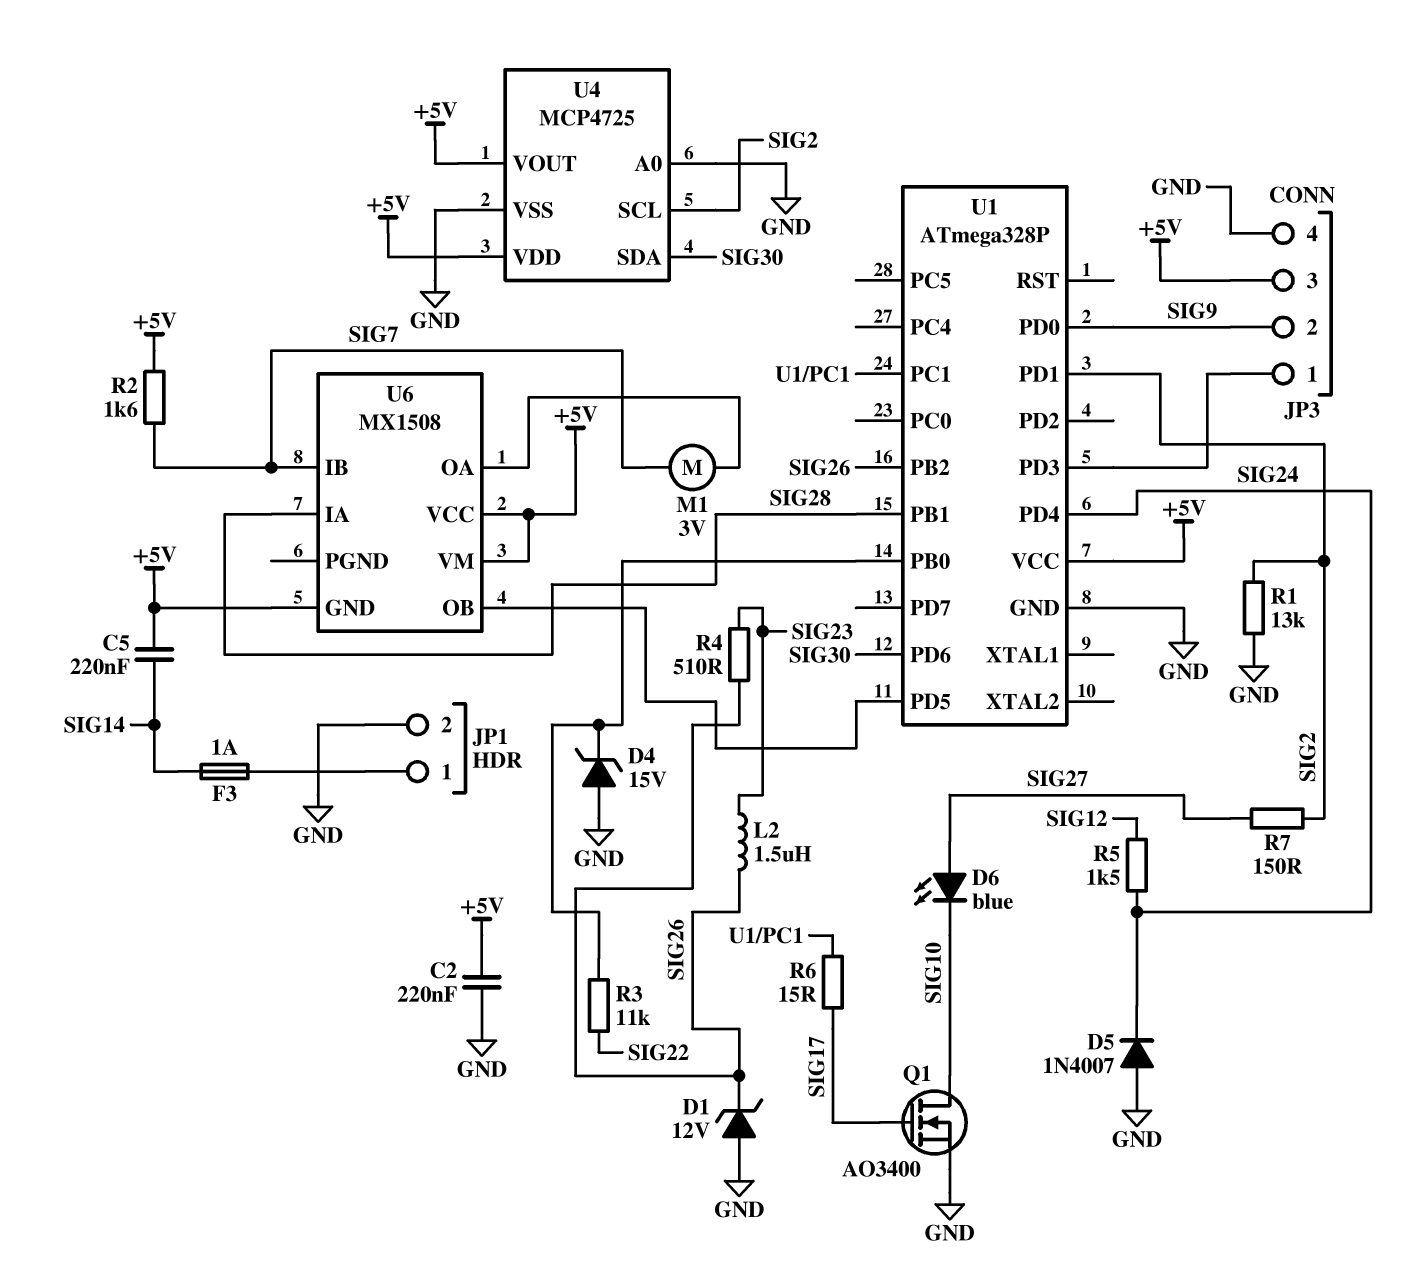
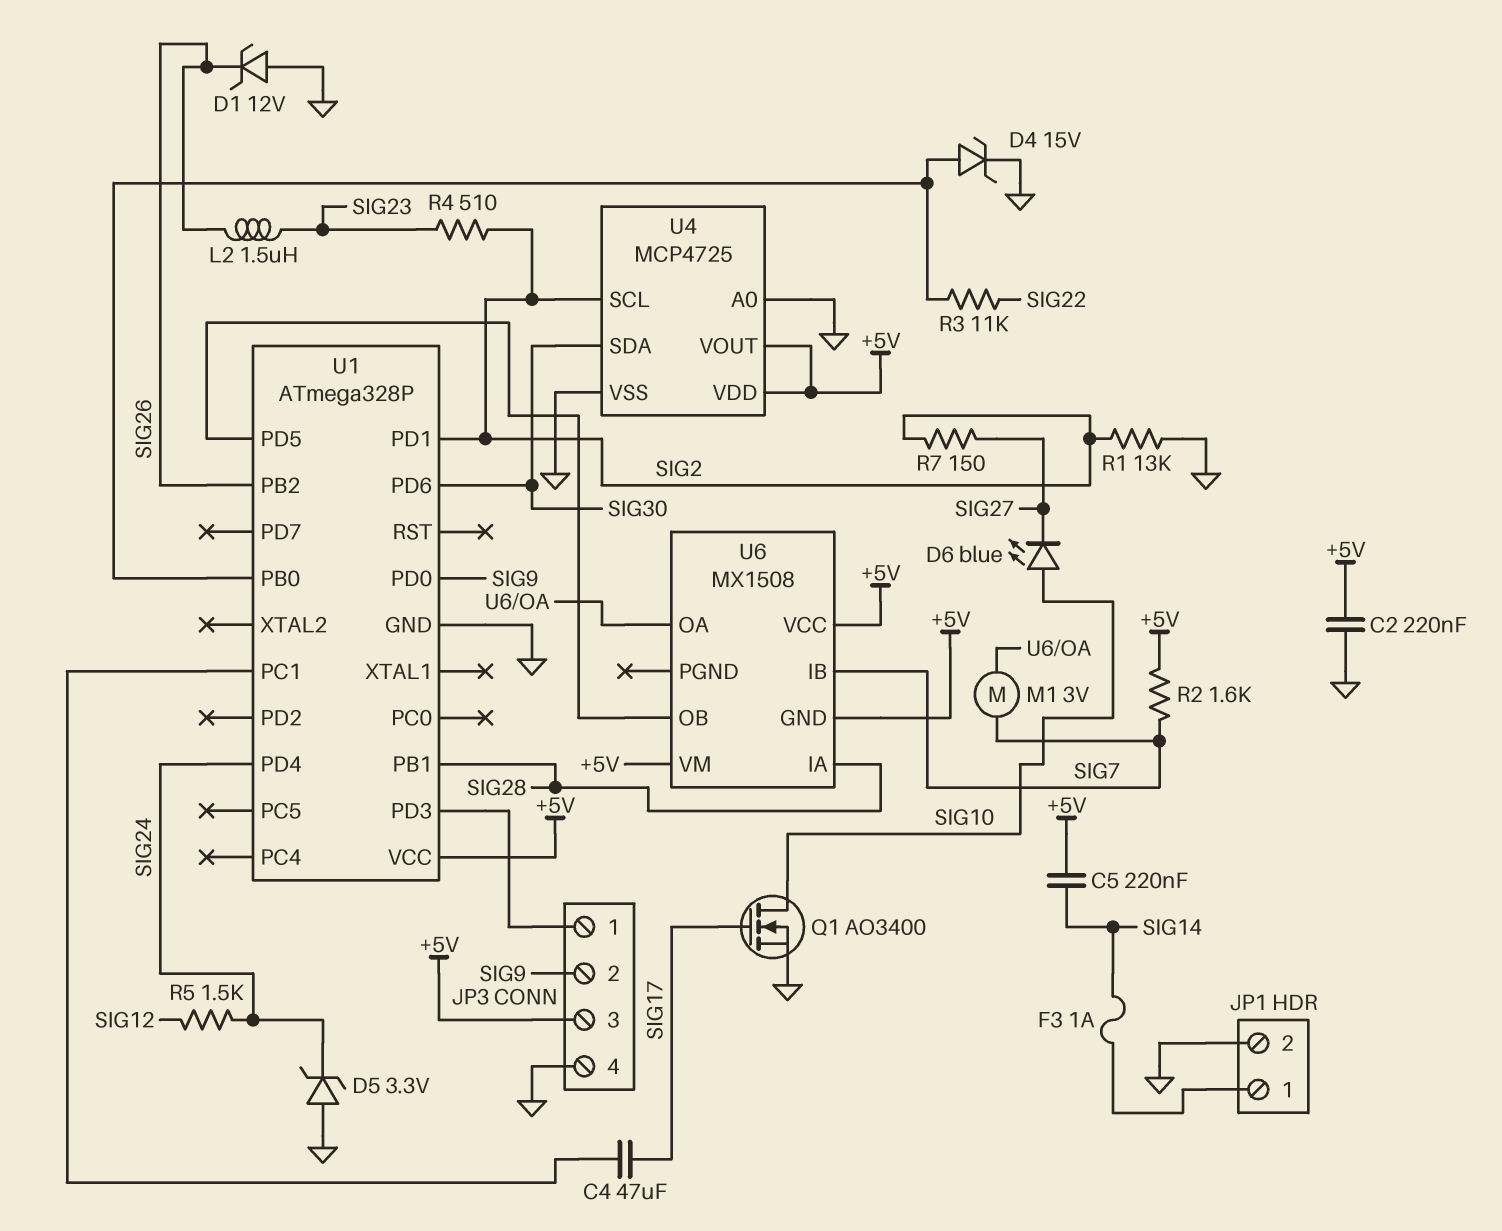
C4: none -> 47uF (SIG17, U1/PC1)
D4: zener 15V (A GND, K U1/PB0) -> zener 15V (A U1/PB0, K GND)
D5: diode 1N4007 (A GND, K SIG24) -> zener 3.3V (A GND, K SIG24)
D6: LED blue (A SIG27, K SIG10) -> LED blue (A SIG10, K SIG27)
R4: 510 (SIG23, SIG26) -> 510 (SIG2, SIG23)
R6: 15 (SIG17, U1/PC1) -> none

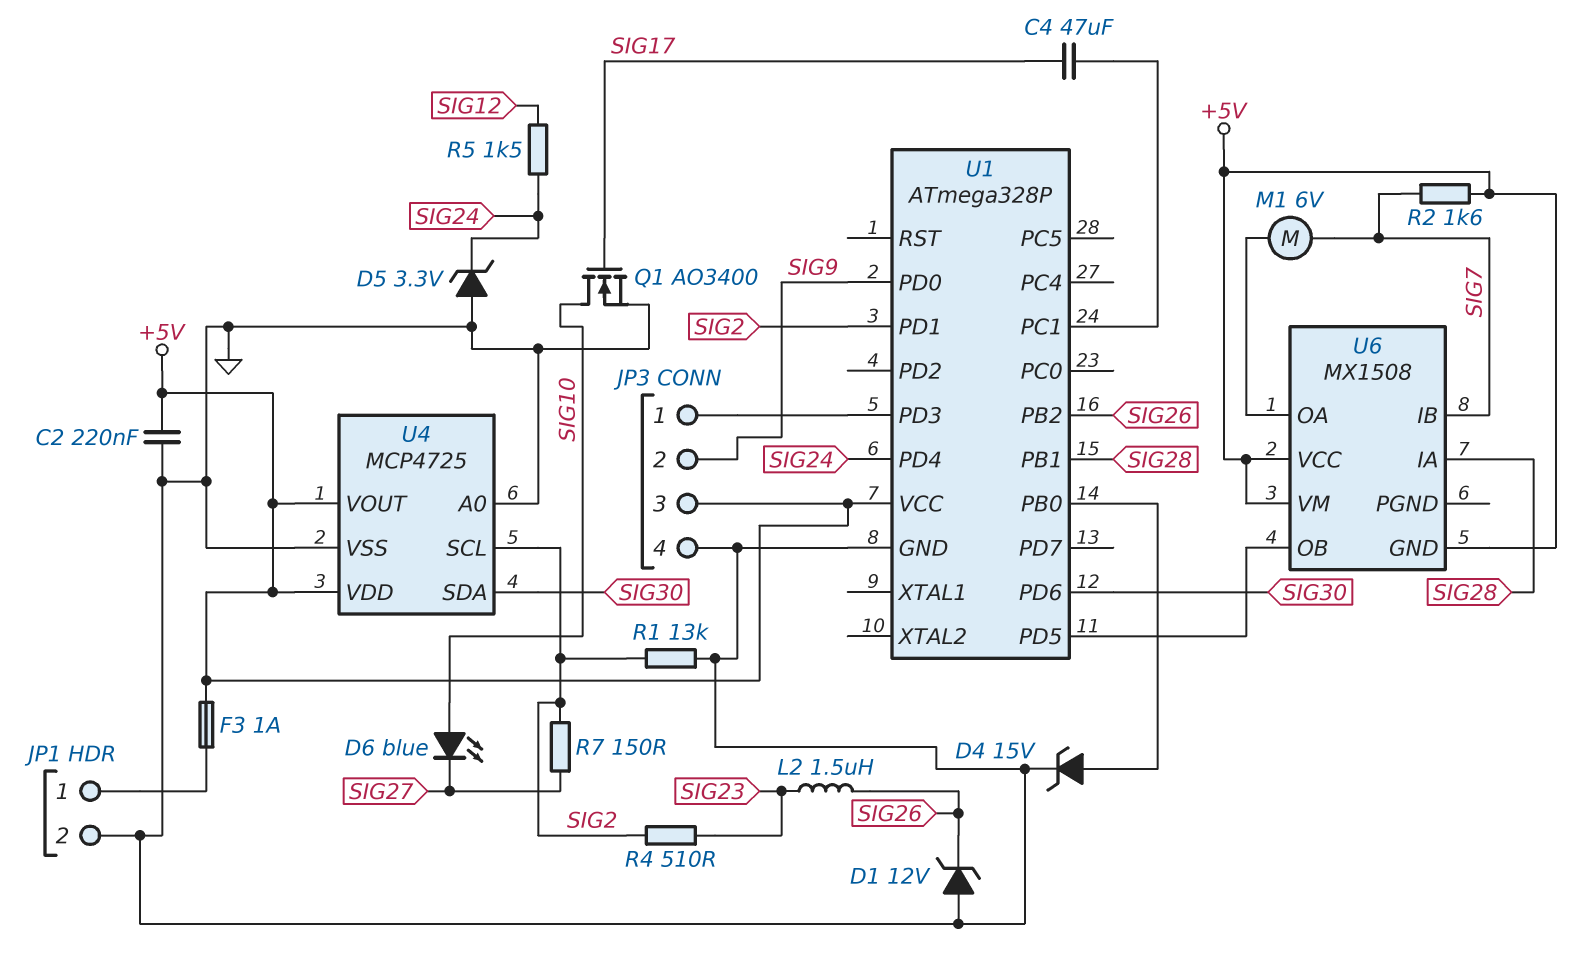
C5: 220nF (+5V, SIG14) -> none
F3: 1A (JP1/1, SIG14) -> 1A (+5V, JP1/1)
M1: motor 3V (SIG7, U6/OA) -> motor 6V (SIG7, U6/OA)
R3: 11k (SIG22, U1/PB0) -> none

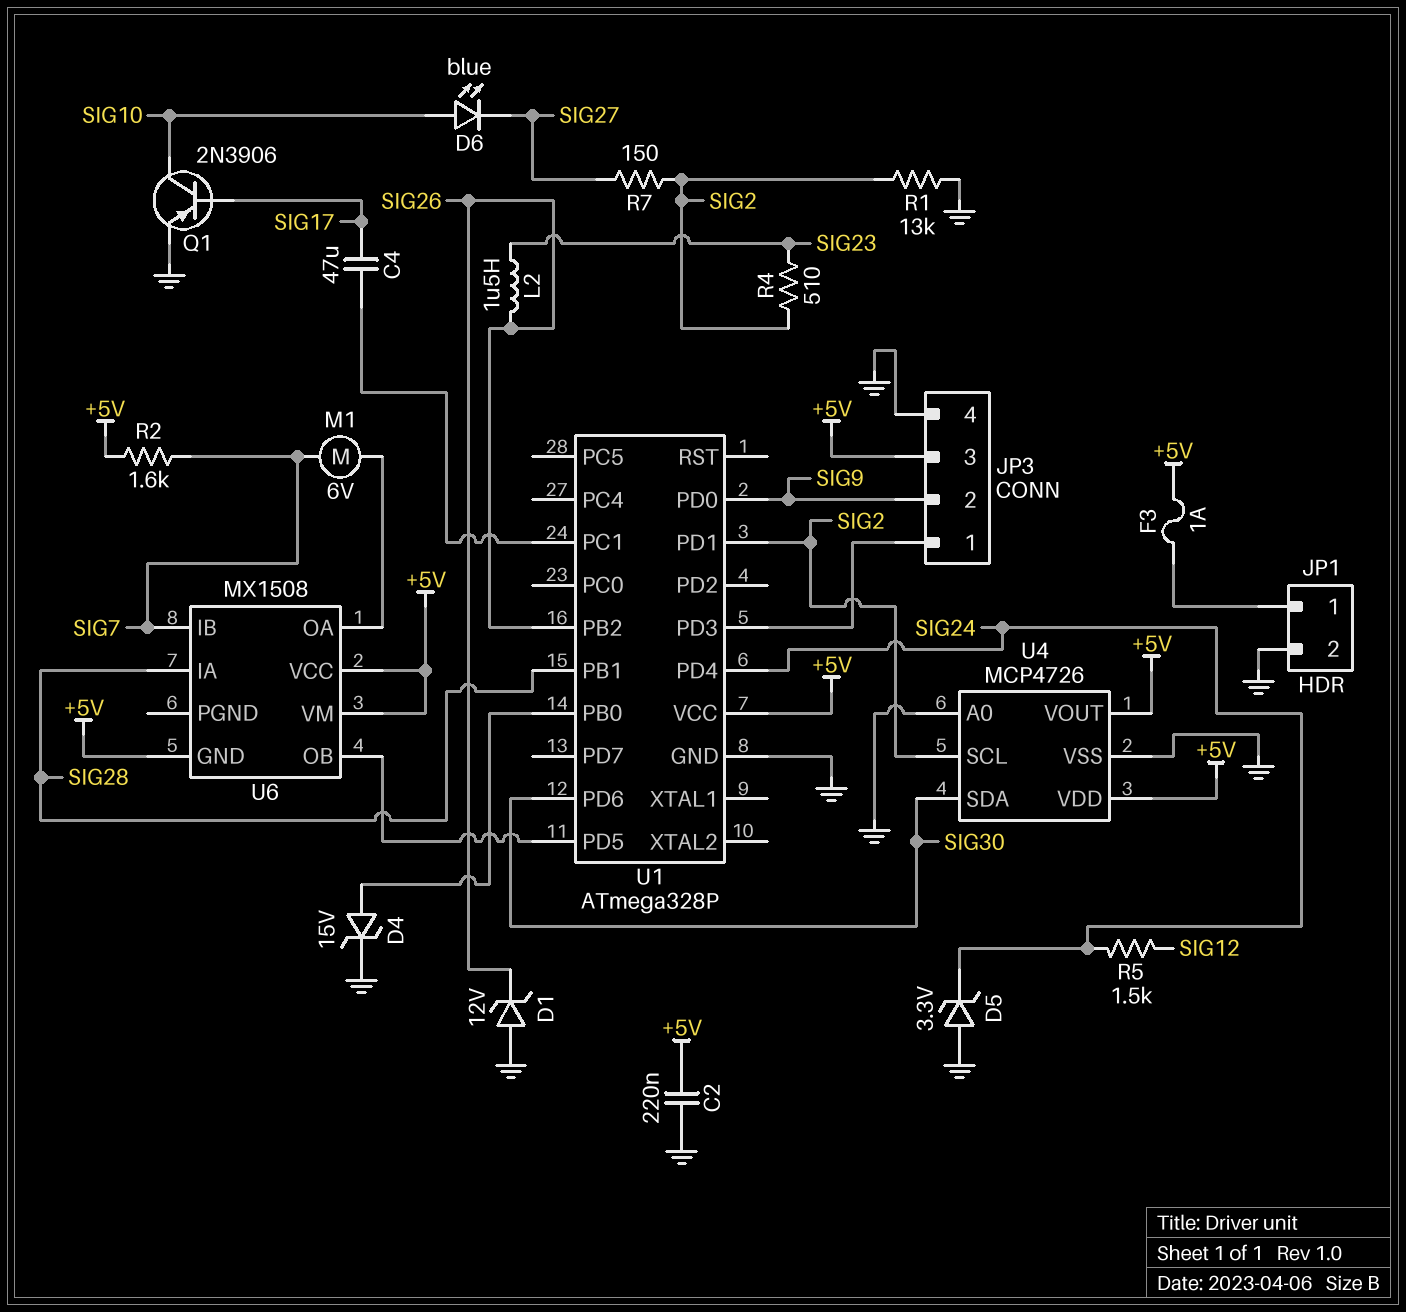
Q1: NMOS AO3400 (G SIG17, D SIG10, S GND) -> PNP 2N3906 (B SIG17, C SIG10, E GND)
U4: MCP4725 -> MCP4726

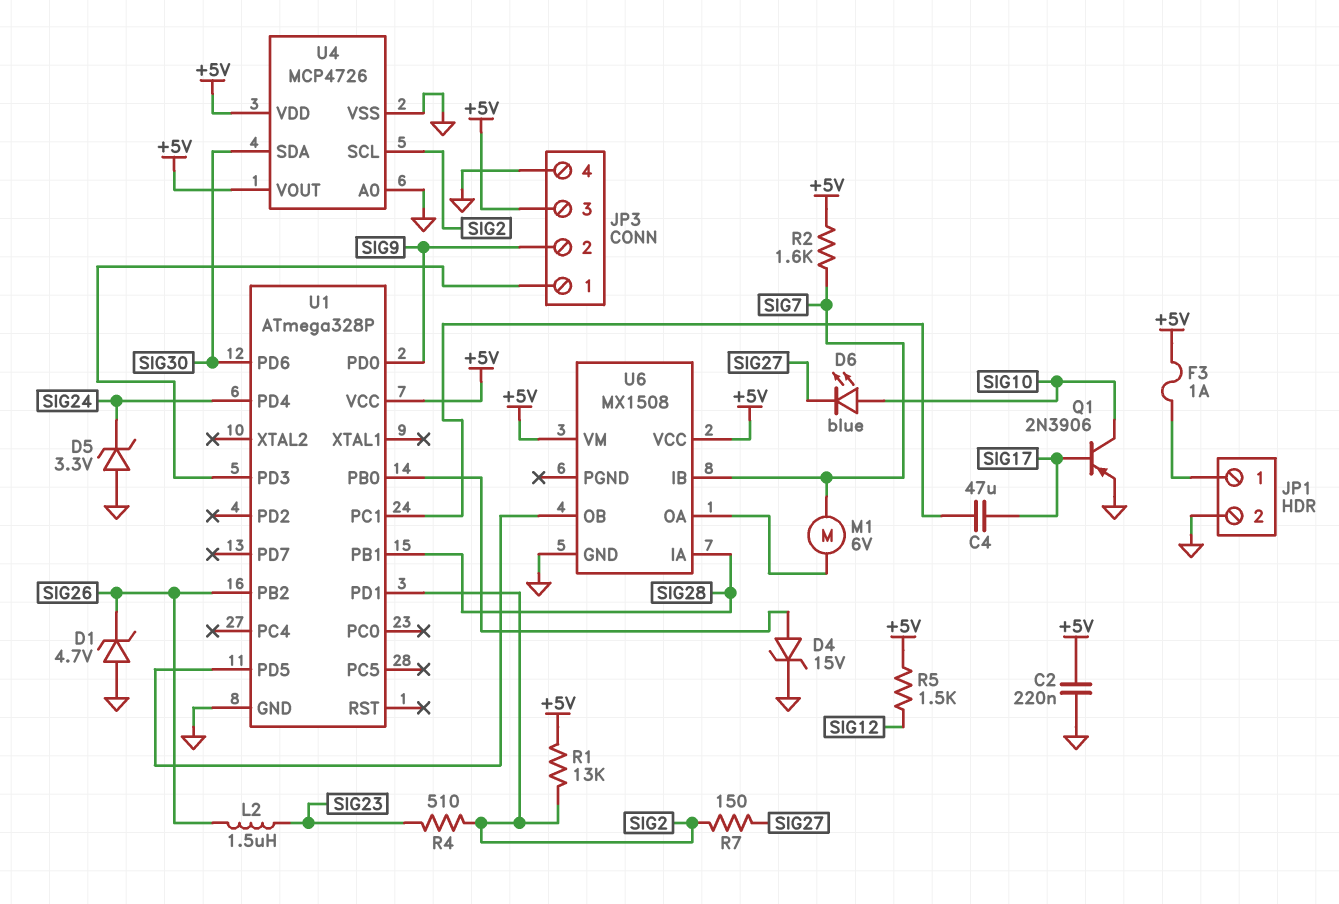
D1: zener 12V (A GND, K SIG26) -> zener 4.7V (A GND, K SIG26)
R1: 13k (GND, SIG2) -> 13k (+5V, SIG2)
R5: 1.5k (SIG12, SIG24) -> 1.5k (+5V, SIG12)
U6 pin GND: +5V -> GND

